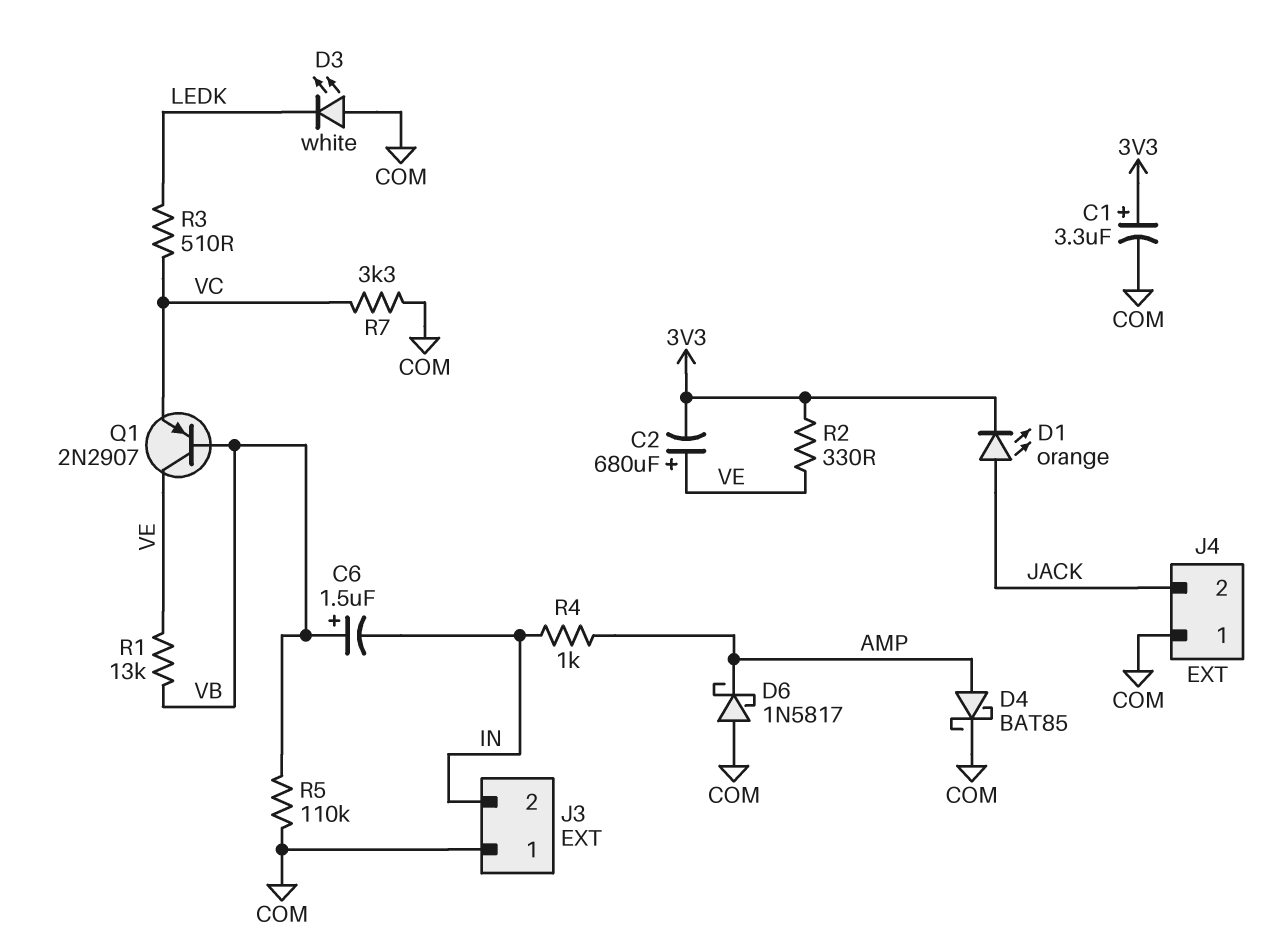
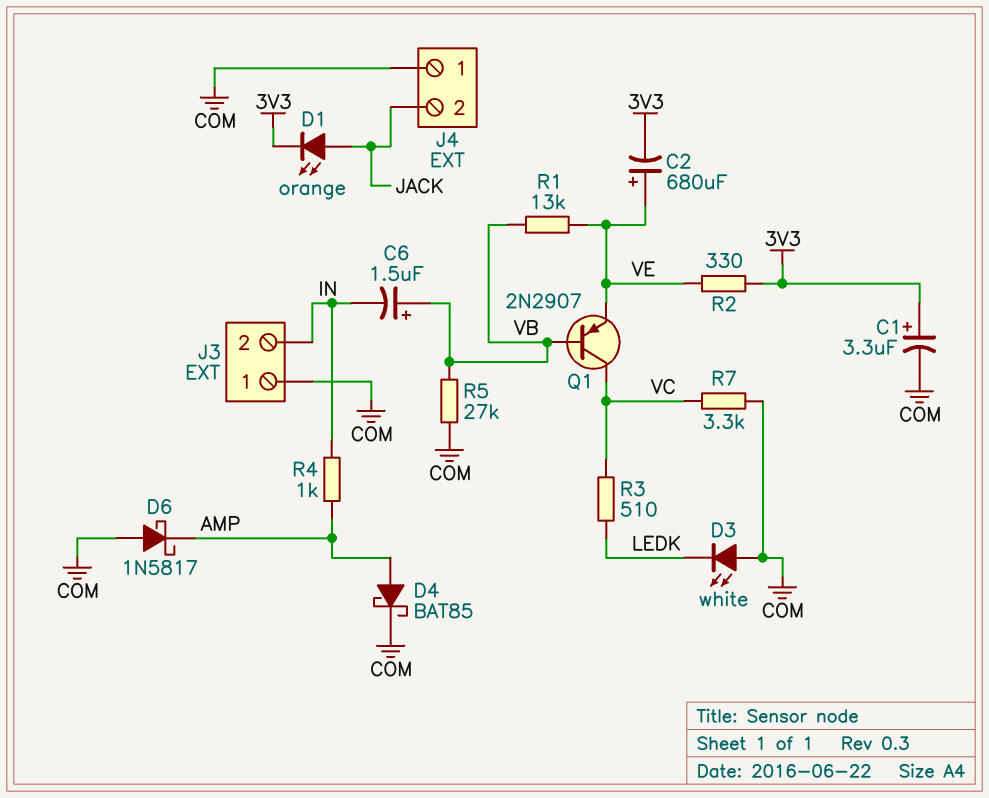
Q1: PNP 2N2907 (B VB, C VE, E VC) -> PNP 2N2907 (B VB, C VC, E VE)
R5: 110k (COM, VB) -> 27k (COM, VB)

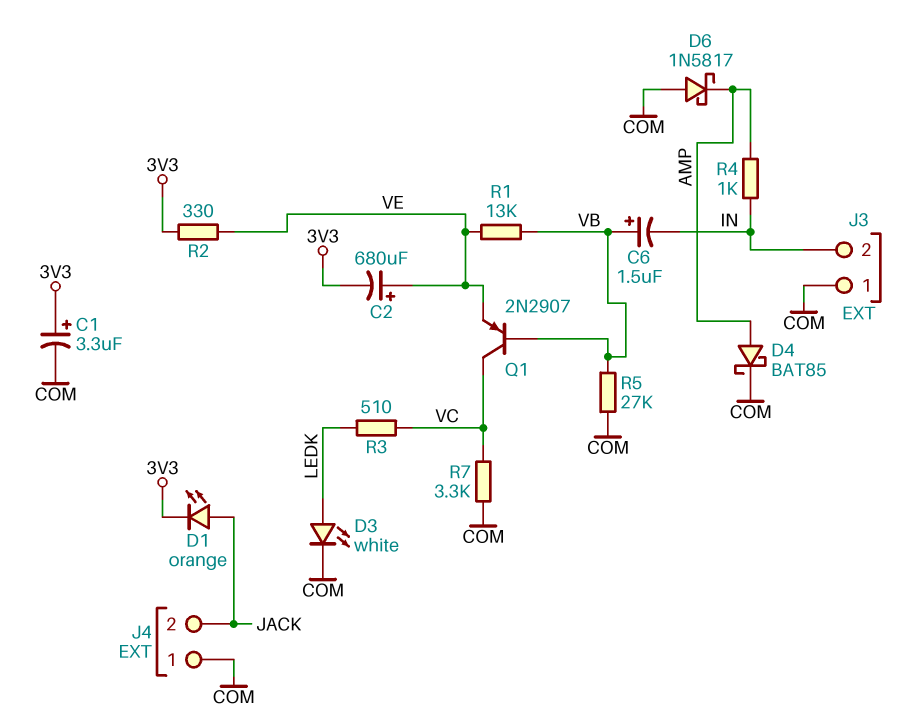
D3: LED white (A COM, K LEDK) -> LED white (A LEDK, K COM)

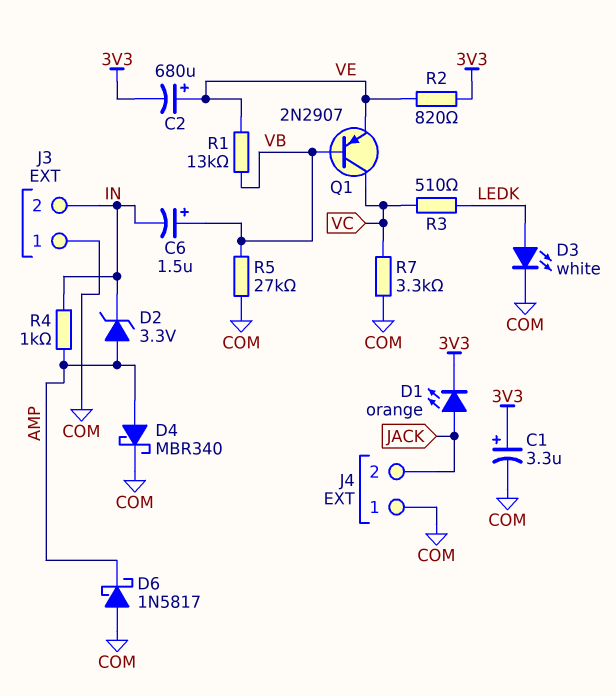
D2: none -> zener 3.3V (A AMP, K IN)
D4: schottky BAT85 (A AMP, K COM) -> schottky MBR340 (A AMP, K COM)
R2: 330 (3V3, VE) -> 820 (3V3, VE)

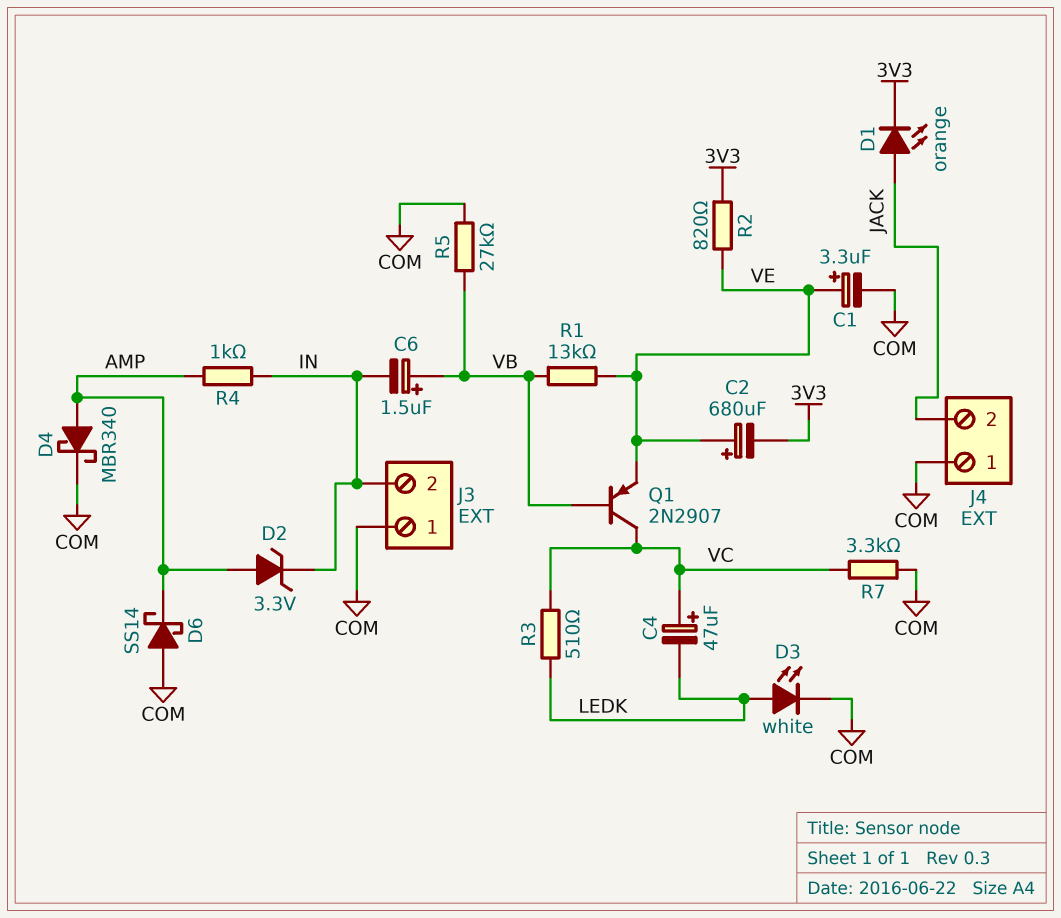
C1: 3.3uF (plus 3V3, minus COM) -> 3.3uF (plus VE, minus COM)
C4: none -> 47uF (plus VC, minus LEDK)
D6: schottky 1N5817 (A COM, K AMP) -> schottky SS14 (A COM, K AMP)

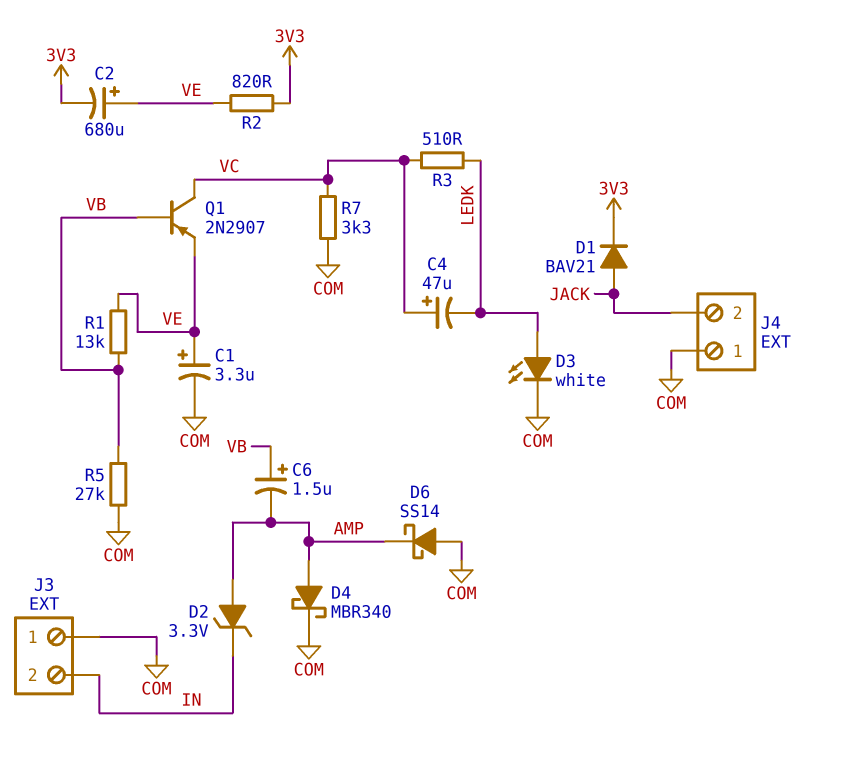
C6: 1.5uF (plus VB, minus IN) -> 1.5uF (plus VB, minus AMP)
D1: LED orange (A JACK, K 3V3) -> diode BAV21 (A JACK, K 3V3)
R4: 1k (AMP, IN) -> none

